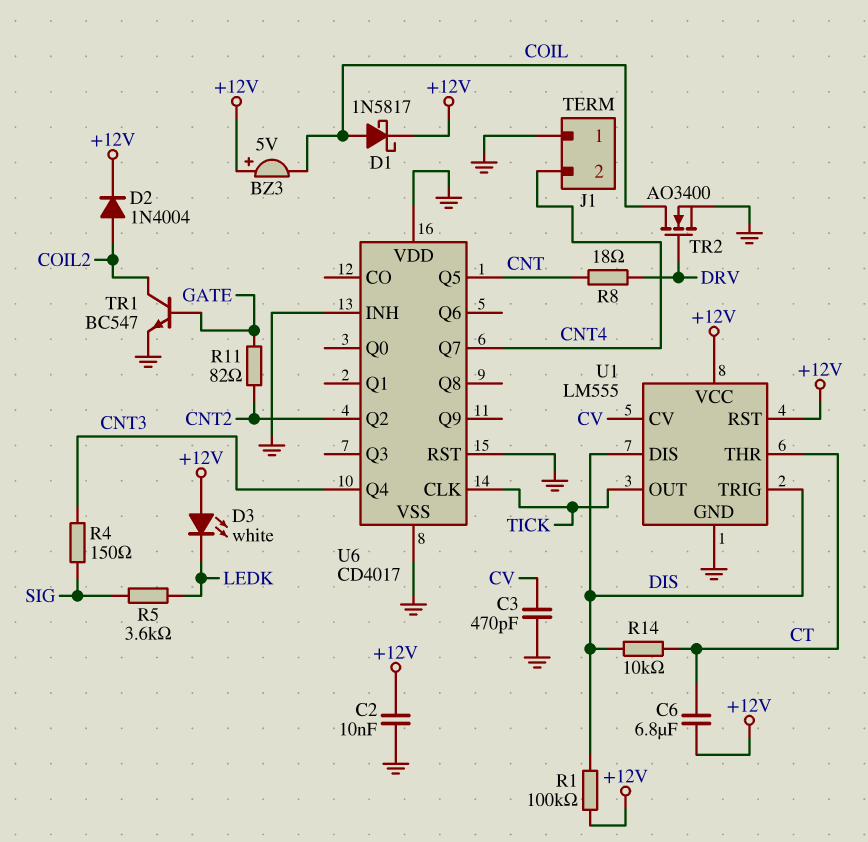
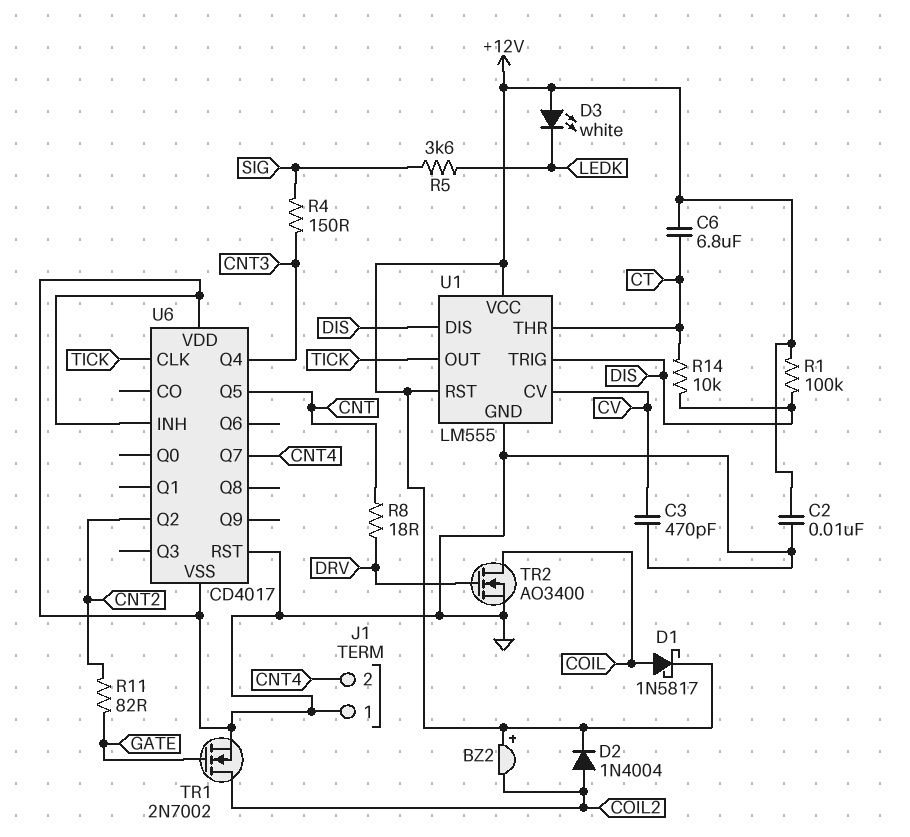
BZ2: none -> buzzer (plus +12V, minus COIL2)
BZ3: buzzer 5V (plus +12V, minus COIL) -> none
TR1: NPN BC547 (B GATE, C COIL2, E GND) -> NMOS 2N7002 (G GATE, D COIL2, S GND)

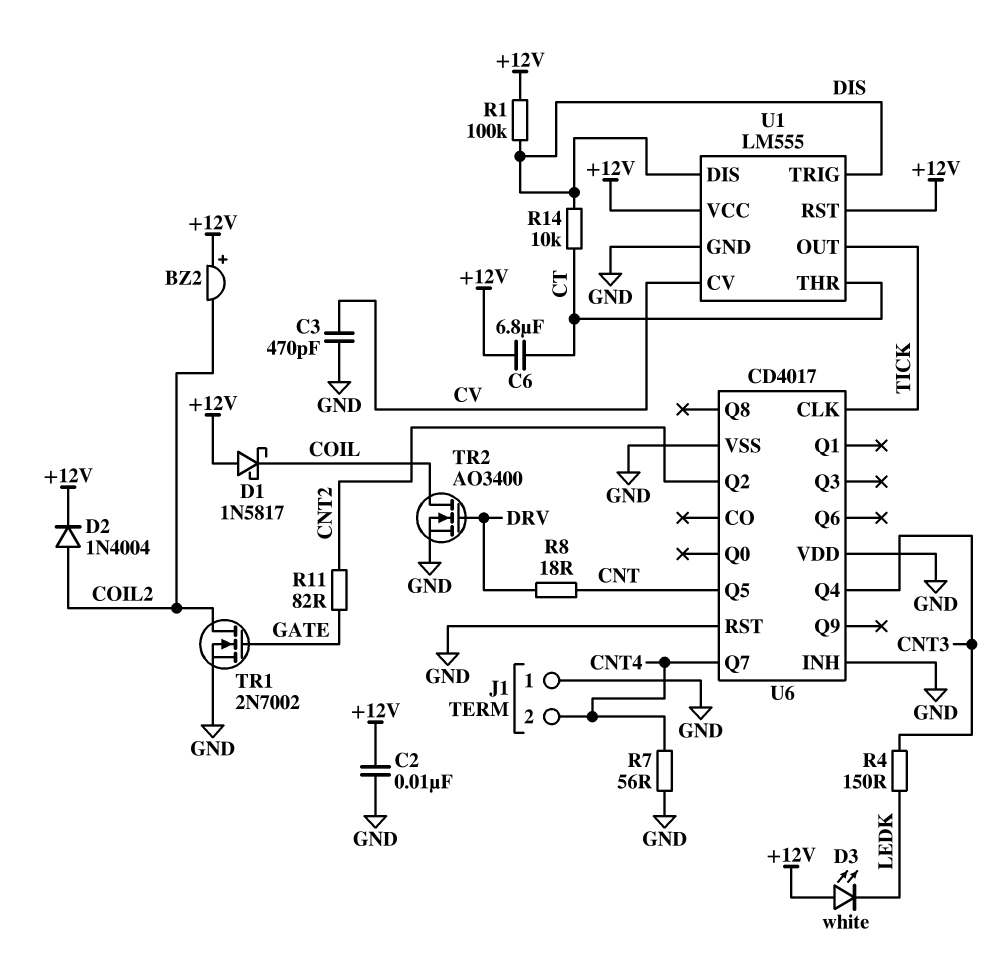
D1: schottky 1N5817 (A COIL, K +12V) -> schottky 1N5817 (A +12V, K COIL)
R4: 150 (CNT3, SIG) -> 150 (CNT3, LEDK)
R5: 3.6k (LEDK, SIG) -> none
R7: none -> 56 (CNT4, GND)

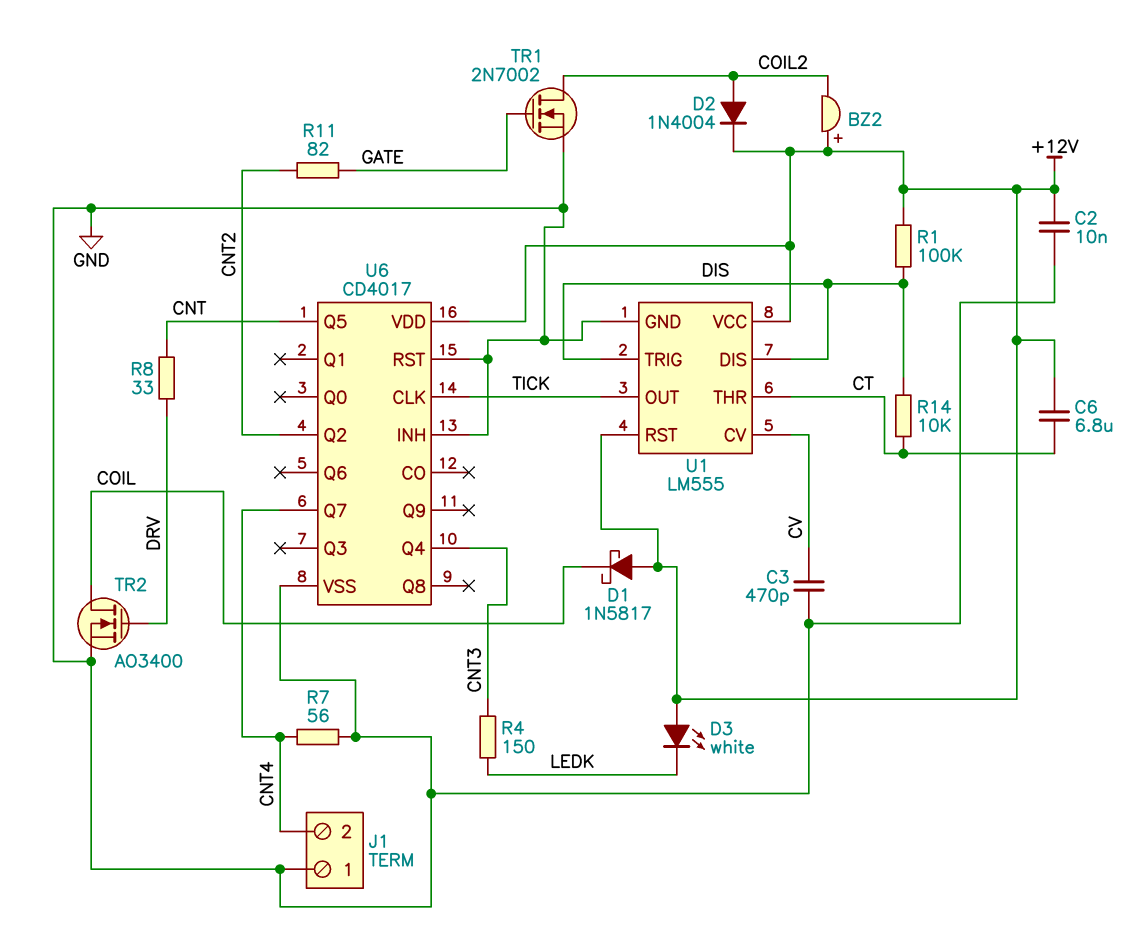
R8: 18 (CNT, DRV) -> 33 (CNT, DRV)
U6 pin VDD: GND -> +12V

